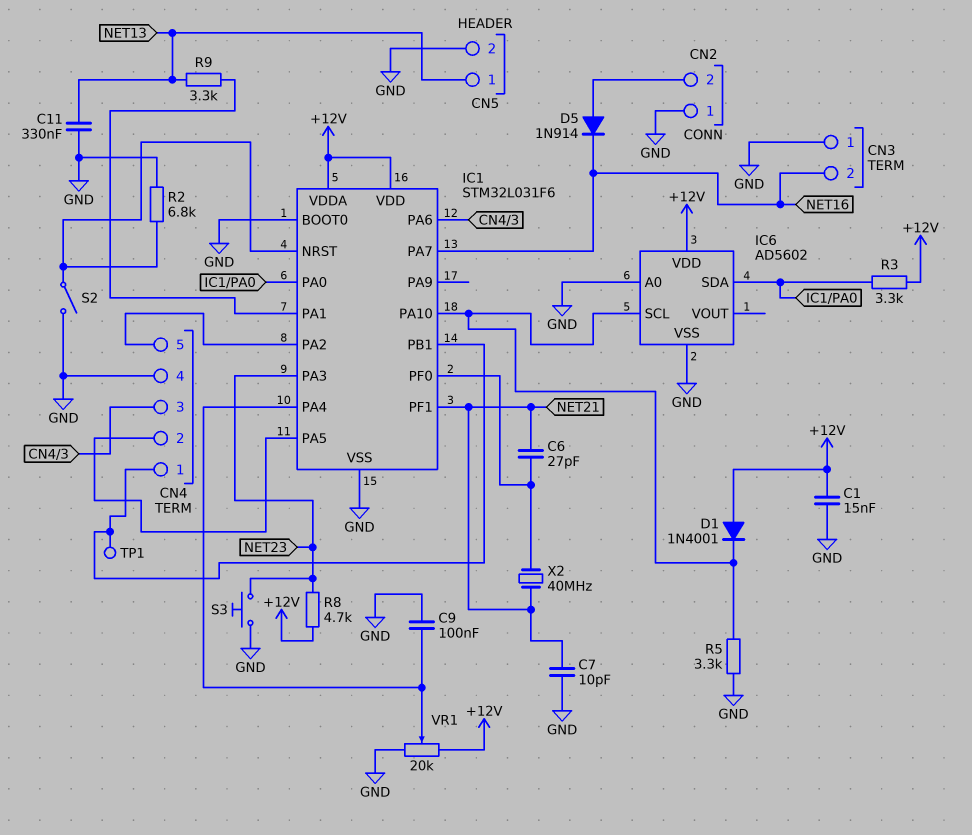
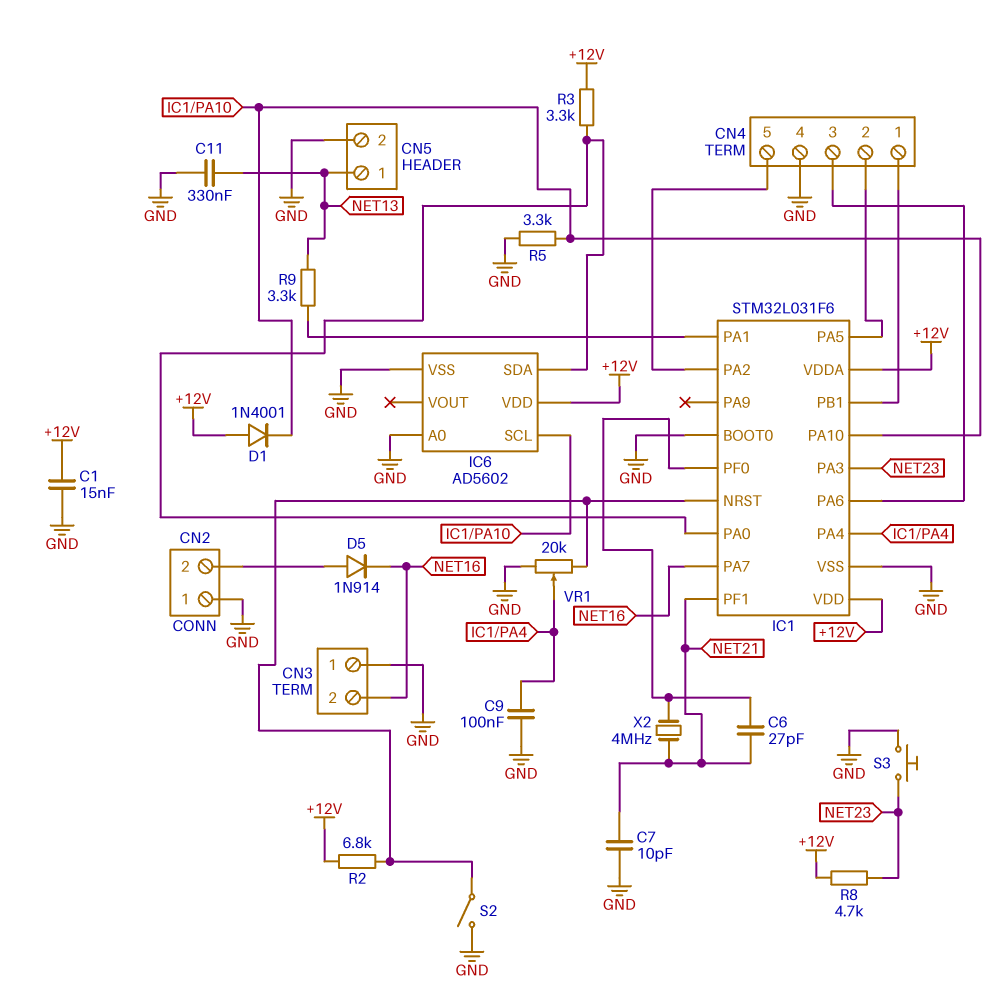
R2: 6.8k (GND, IC1/NRST) -> 6.8k (+12V, IC1/NRST)
TP1: test point (CN4/1) -> none
VR1: 20k (+12V, GND, wiper IC1/PA4) -> 20k (GND, IC1/NRST, wiper IC1/PA4)
X2: 40MHz (IC1/PF0, NET21) -> 4MHz (IC1/PF0, NET21)

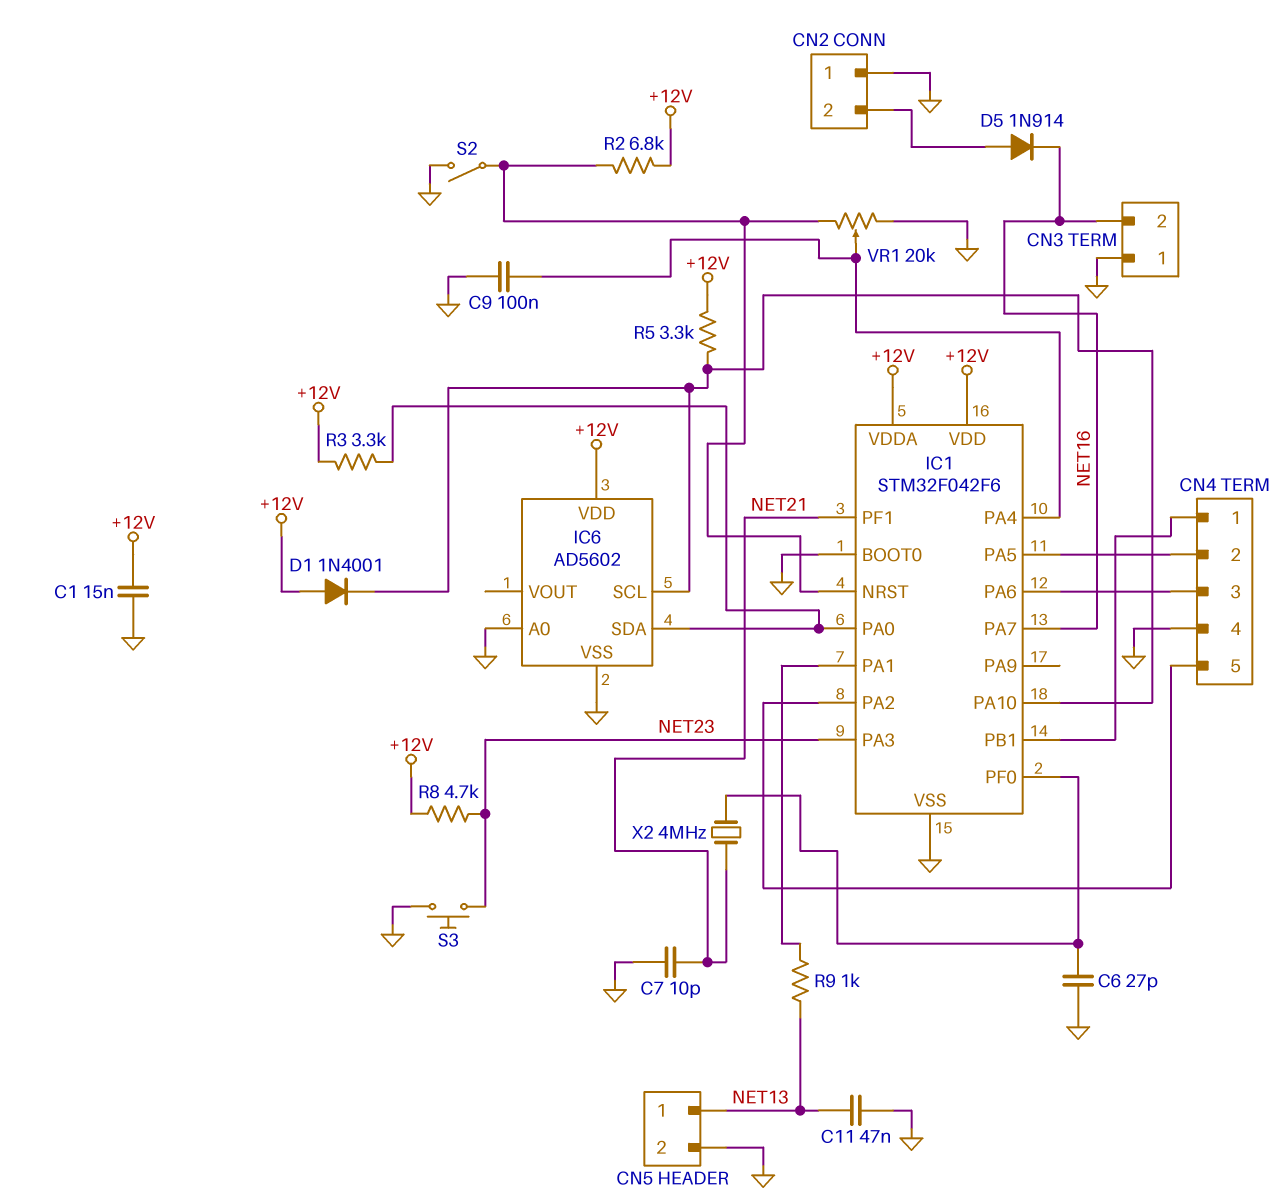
C6: 27pF (IC1/PF0, NET21) -> 27pF (GND, IC1/PF0)
C11: 330nF (GND, NET13) -> 47nF (GND, NET13)
IC1: STM32L031F6 -> STM32F042F6
R5: 3.3k (GND, IC1/PA10) -> 3.3k (+12V, IC1/PA10)
R9: 3.3k (IC1/PA1, NET13) -> 1k (IC1/PA1, NET13)

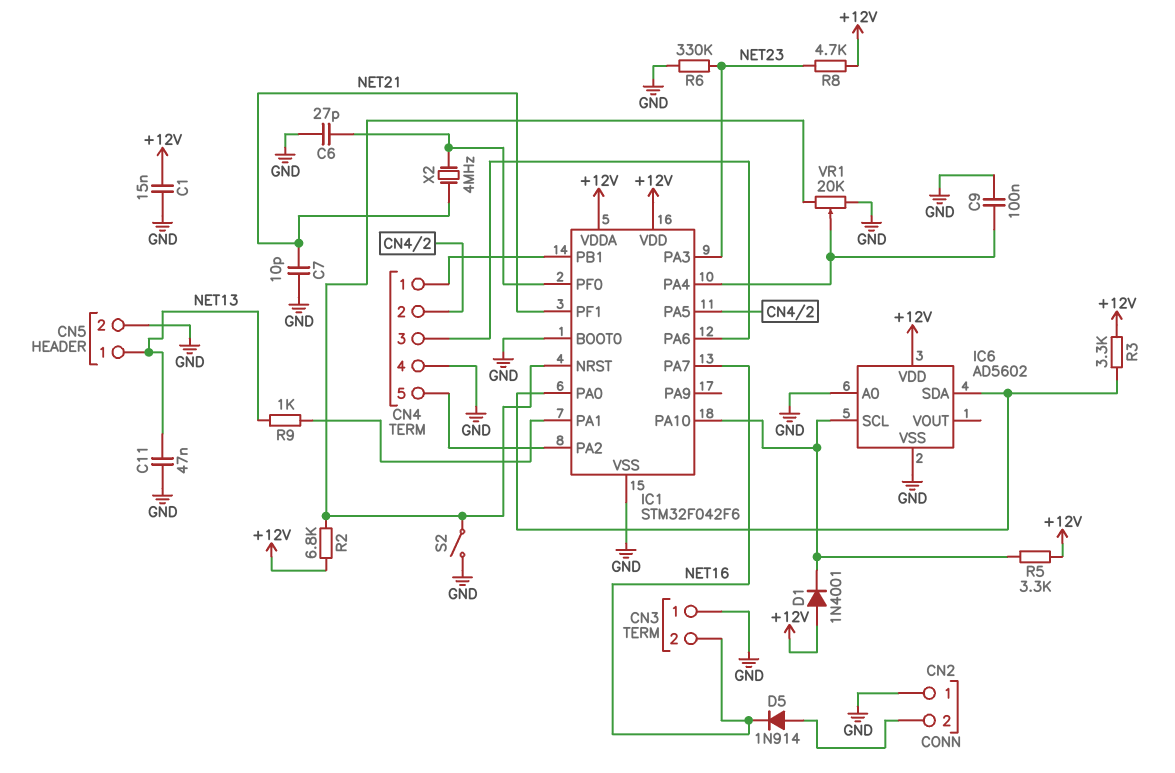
R6: none -> 330k (GND, NET23)
S3: button (GND, NET23) -> none

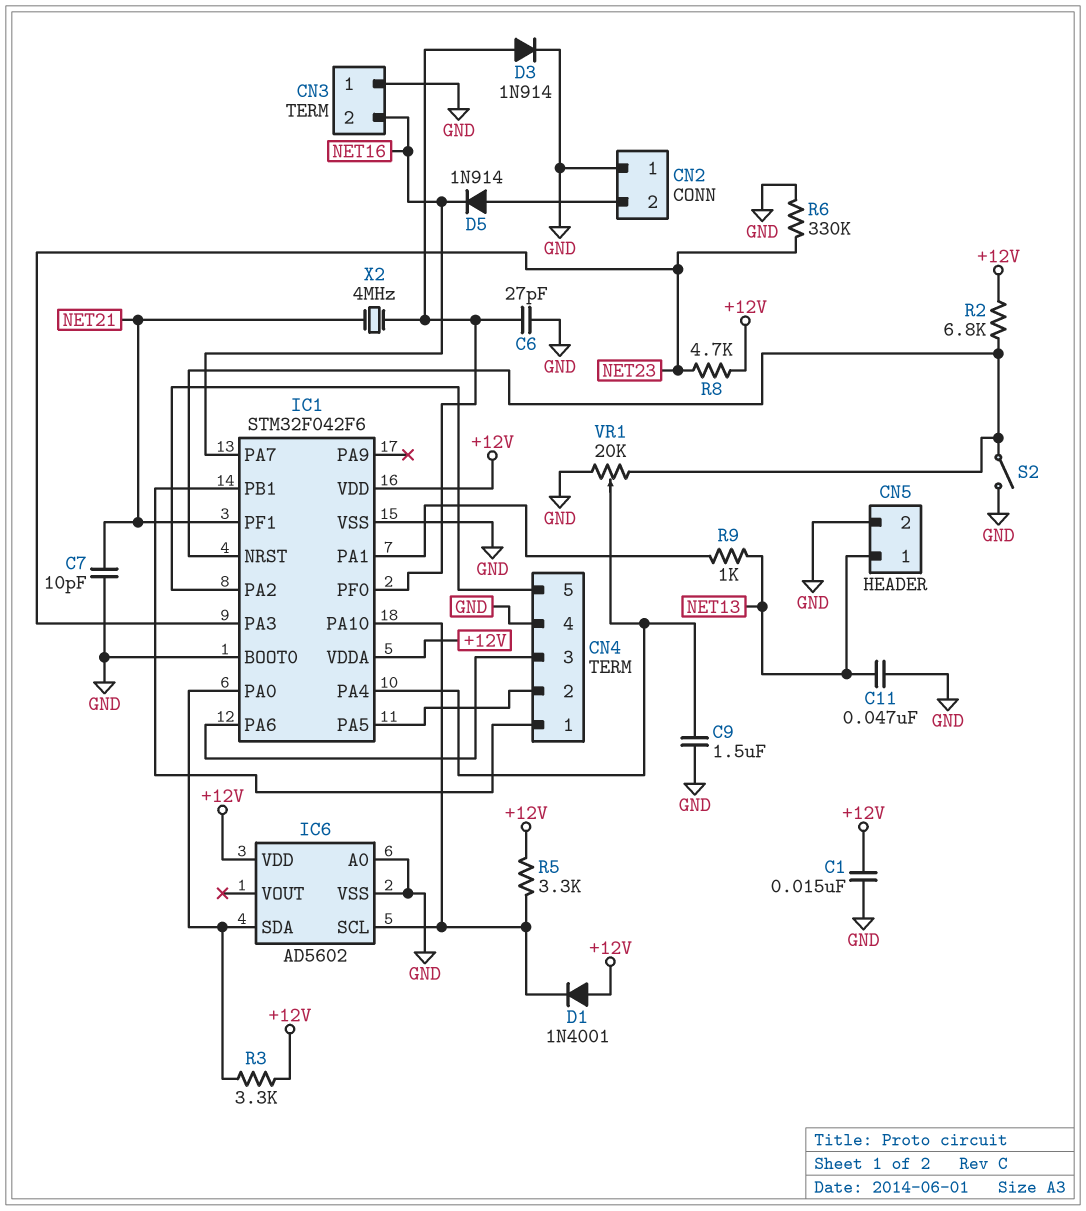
C9: 100nF (GND, IC1/PA4) -> 1.5uF (GND, IC1/PA4)
D3: none -> diode 1N914 (A IC1/PF0, K GND)

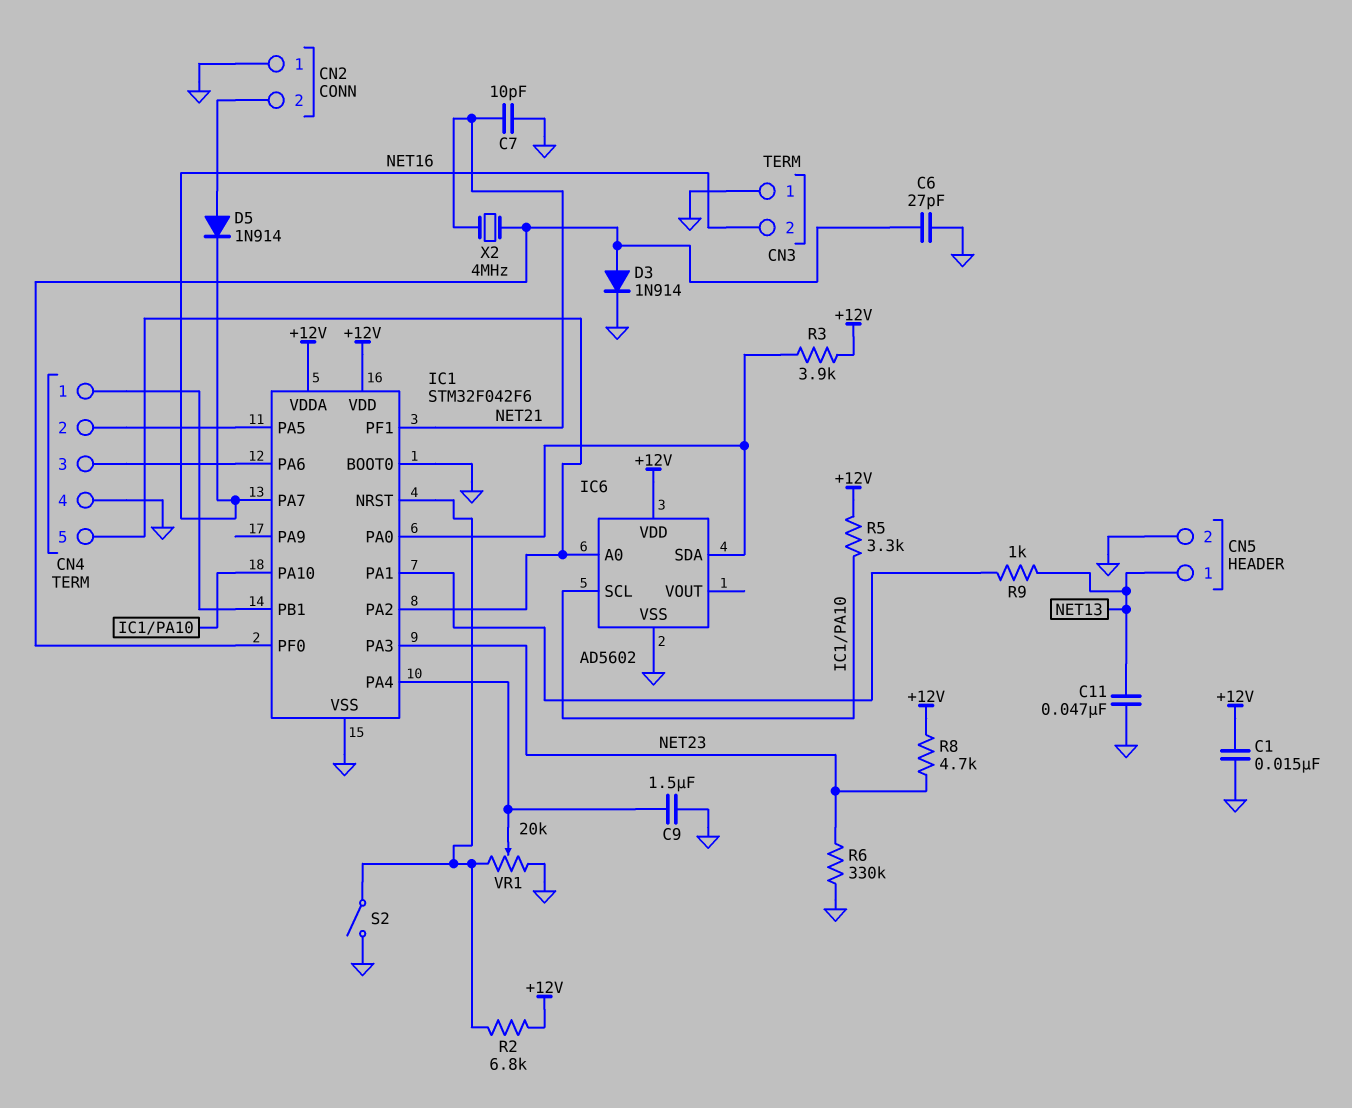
D1: diode 1N4001 (A +12V, K IC1/PA10) -> none
IC6 pin A0: GND -> CN4/5
R3: 3.3k (+12V, IC1/PA0) -> 3.9k (+12V, IC1/PA0)

